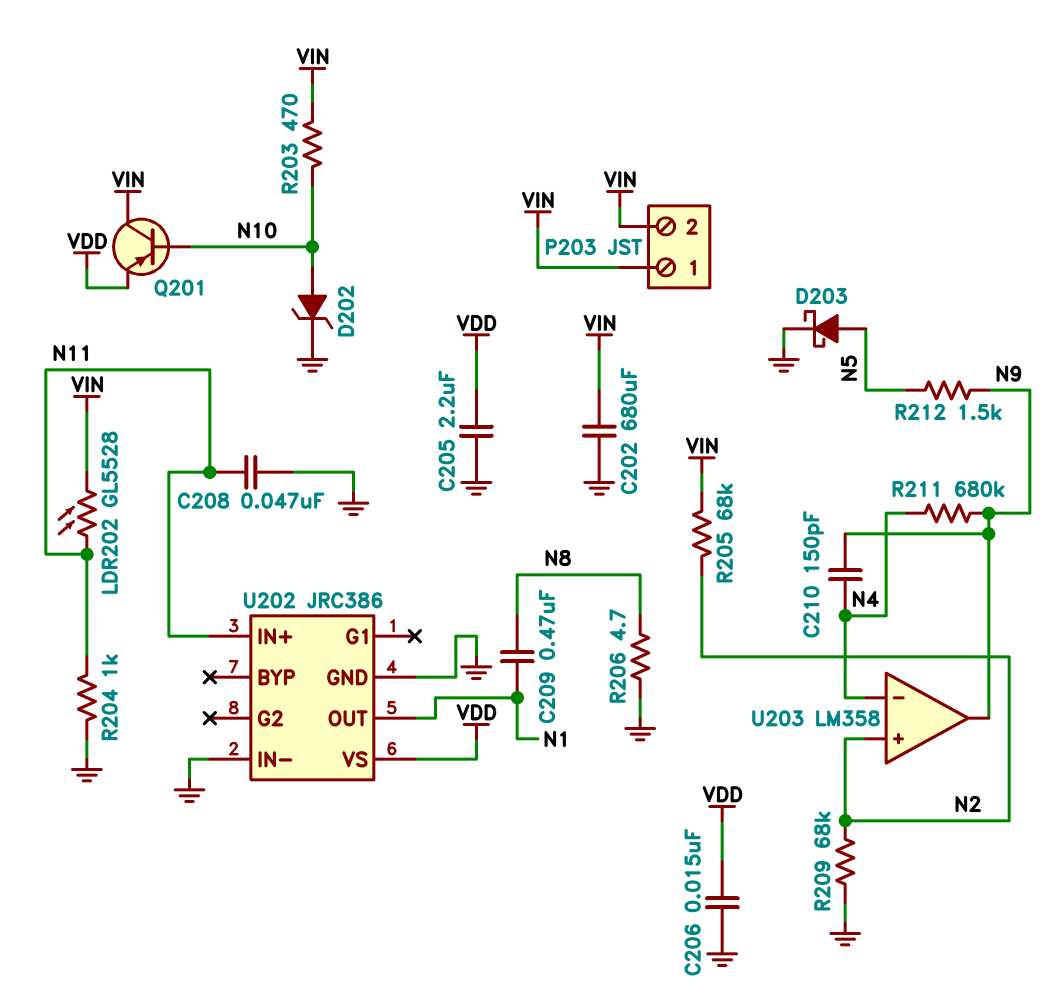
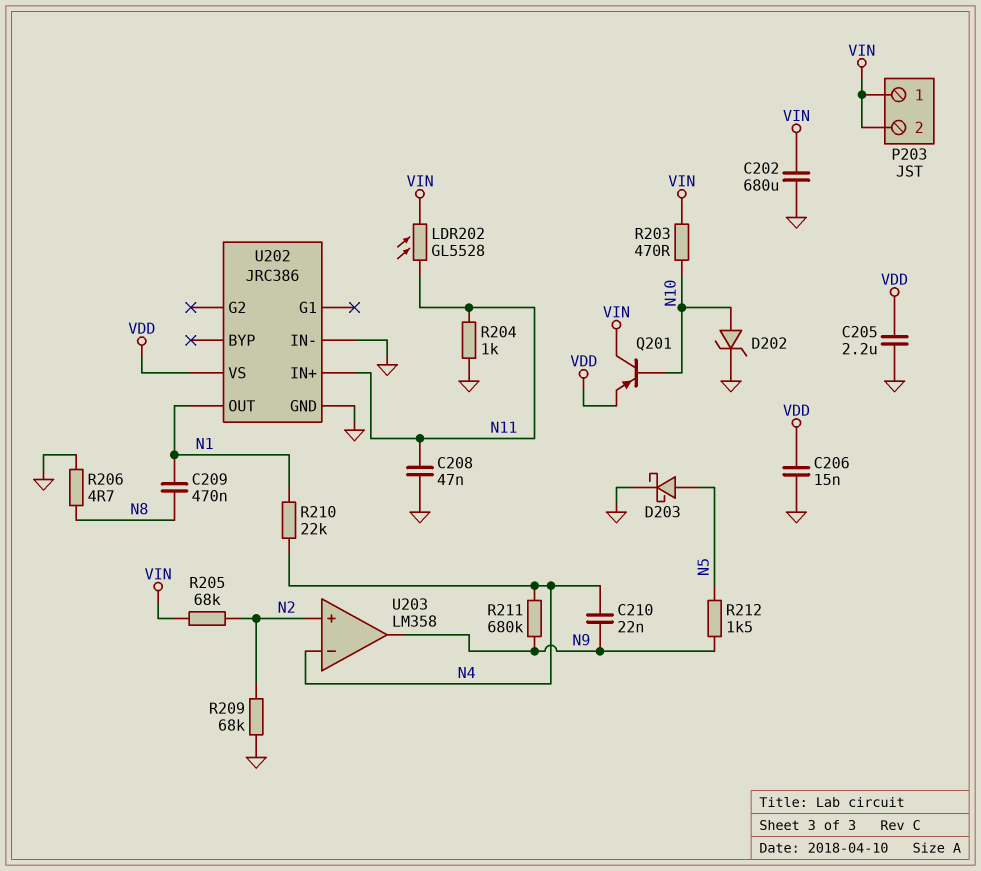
C210: 150pF (N4, N9) -> 22nF (N4, N9)
R210: none -> 22k (N1, N4)

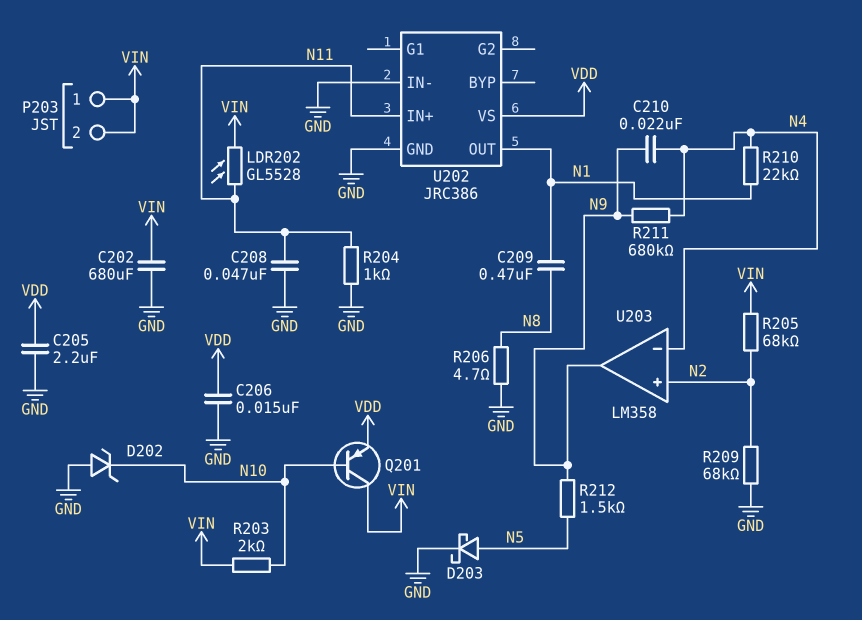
D202: zener (A N10, K GND) -> zener (A GND, K N10)
R203: 470 (N10, VIN) -> 2k (N10, VIN)

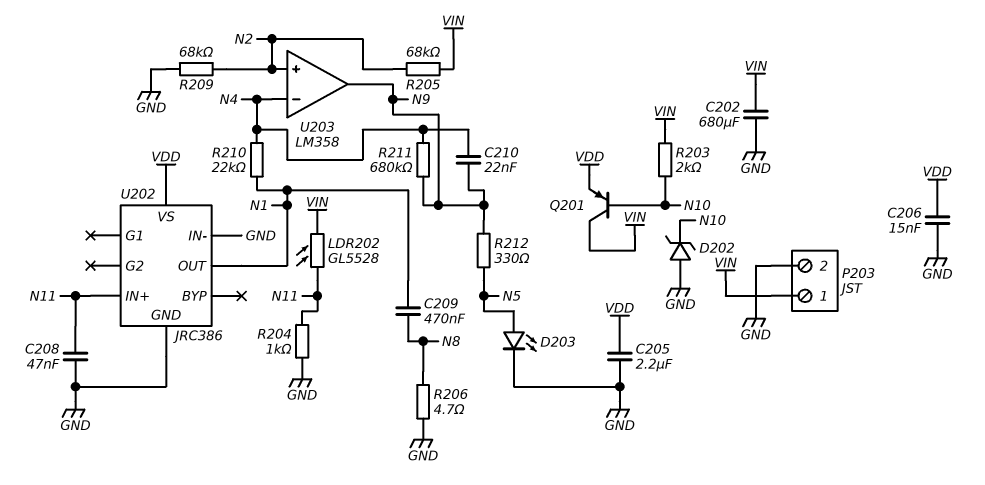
D203: schottky (A N5, K GND) -> LED (A N5, K GND)
P203 pin 2: VIN -> GND
R212: 1.5k (N5, N9) -> 330 (N5, N9)

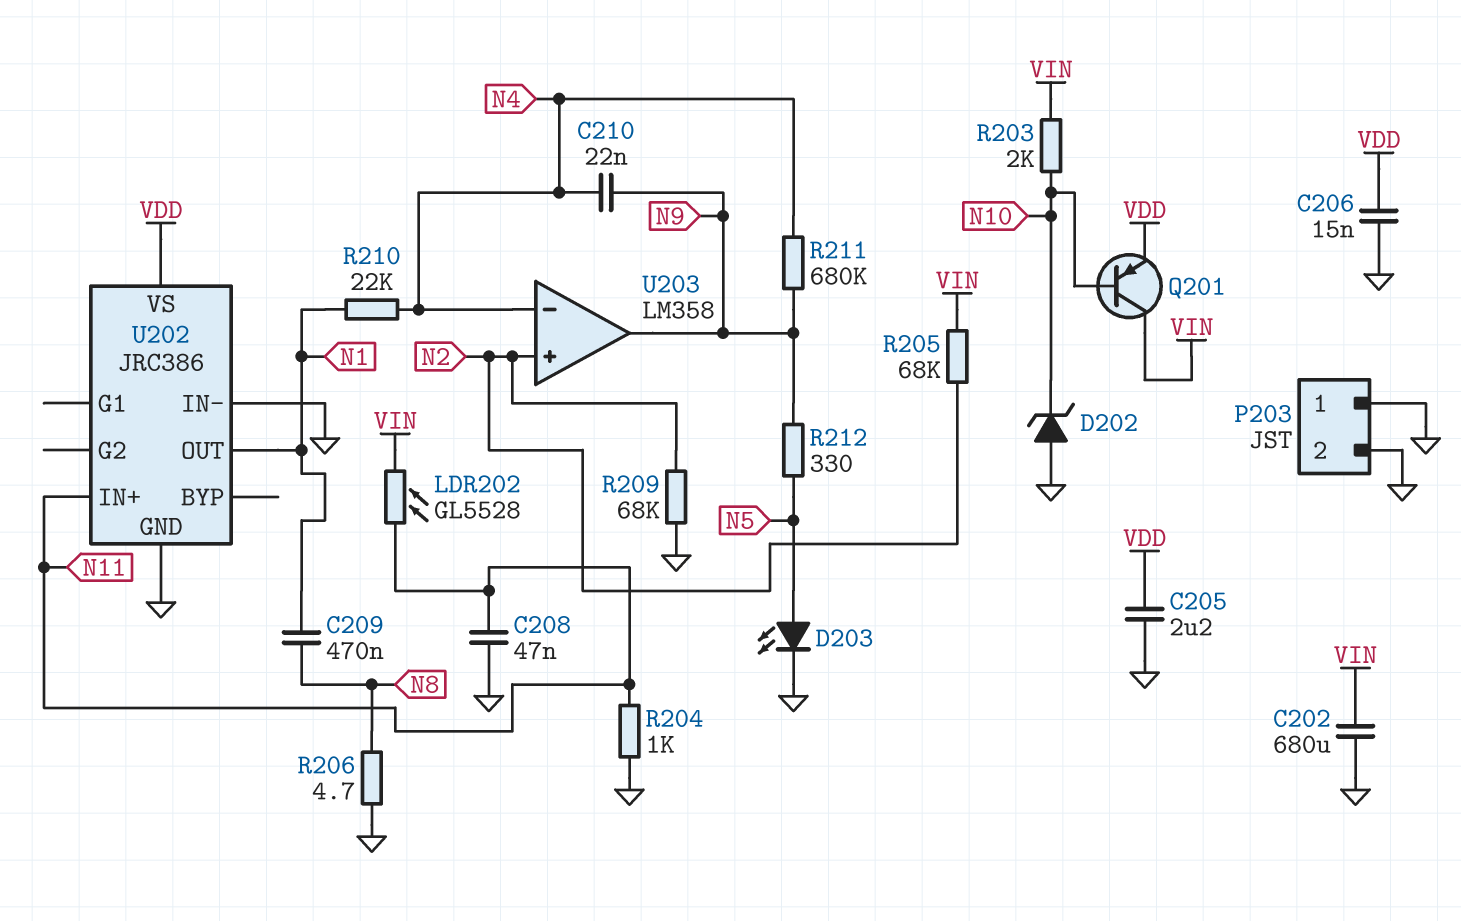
P203 pin 1: VIN -> GND

